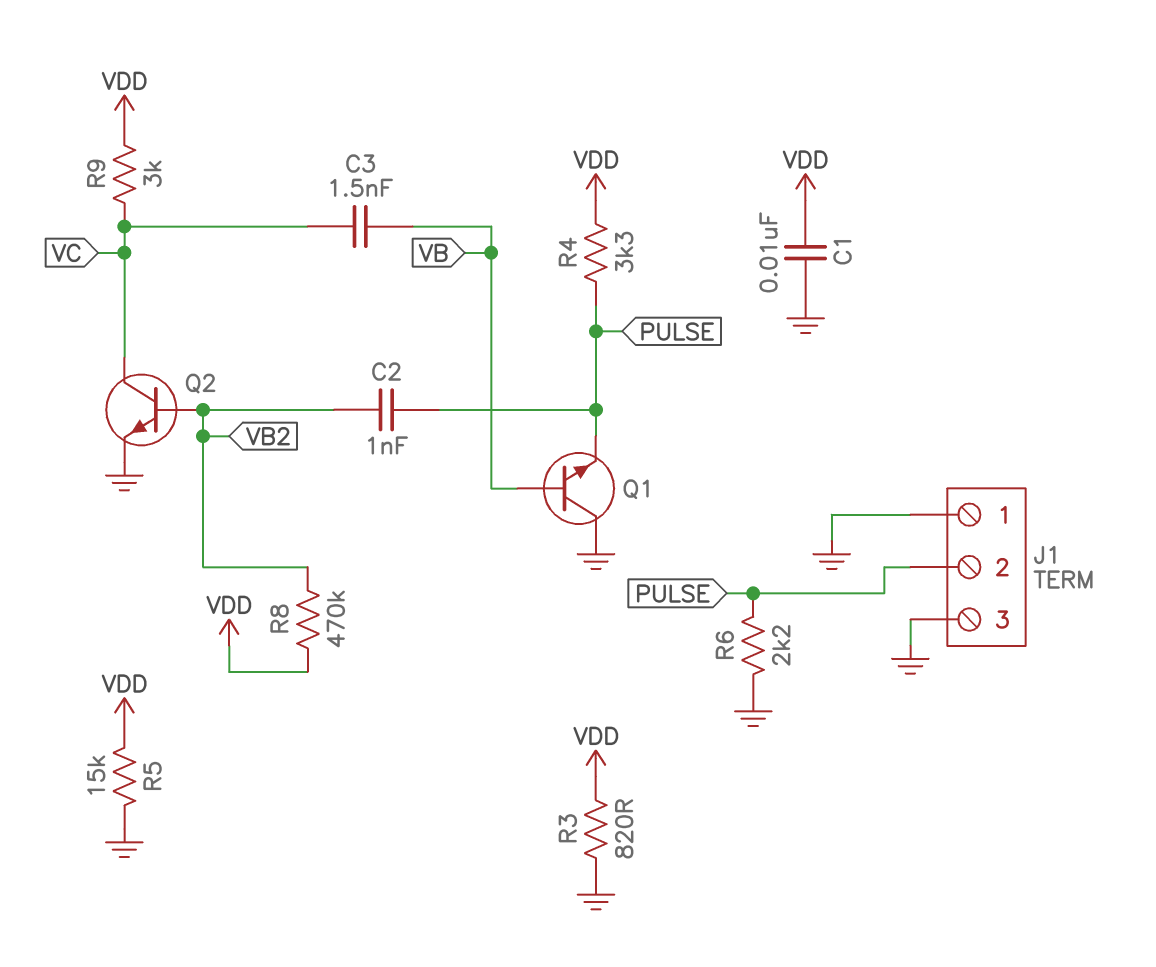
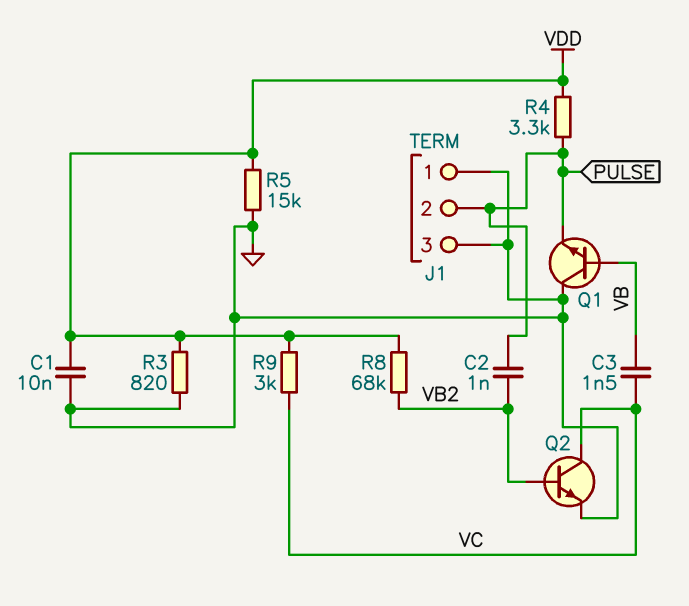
R6: 2.2k (GND, PULSE) -> none
R8: 470k (VB2, VDD) -> 68k (VB2, VDD)

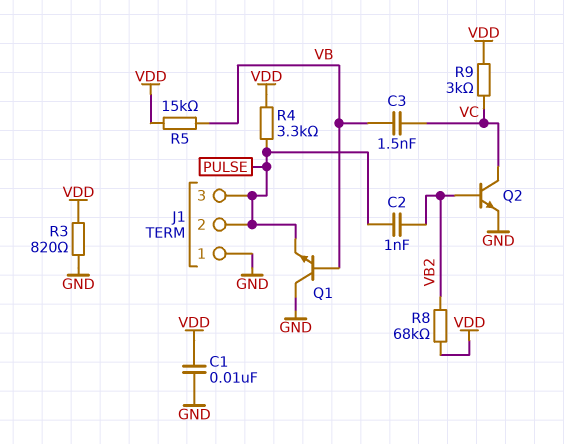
J1 pin 3: GND -> PULSE
R5: 15k (GND, VDD) -> 15k (VB, VDD)

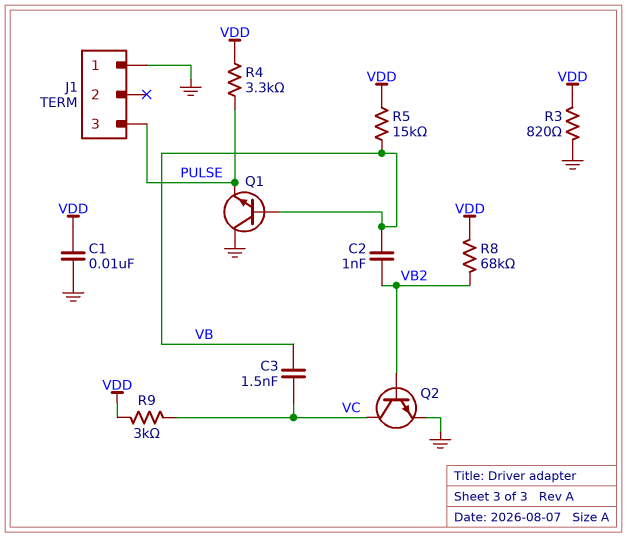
C2: 1nF (PULSE, VB2) -> 1nF (VB, VB2)
J1 pin 2: PULSE -> none

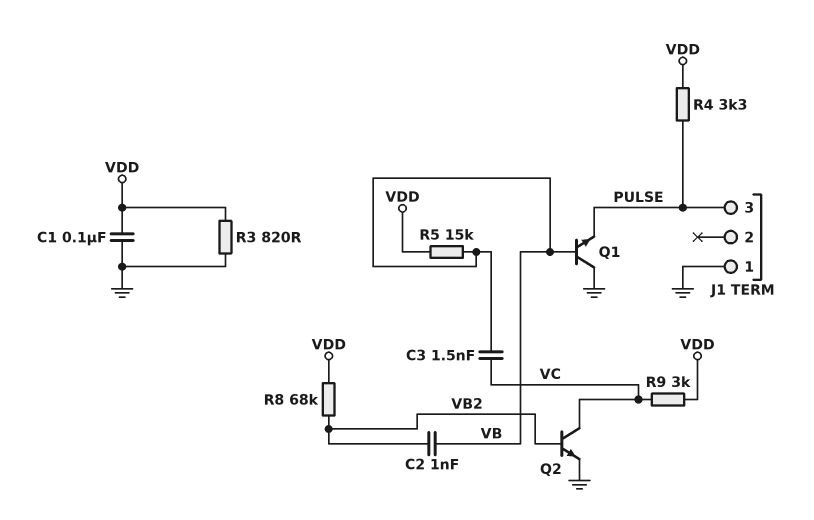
C1: 10nF (GND, VDD) -> 100nF (GND, VDD)

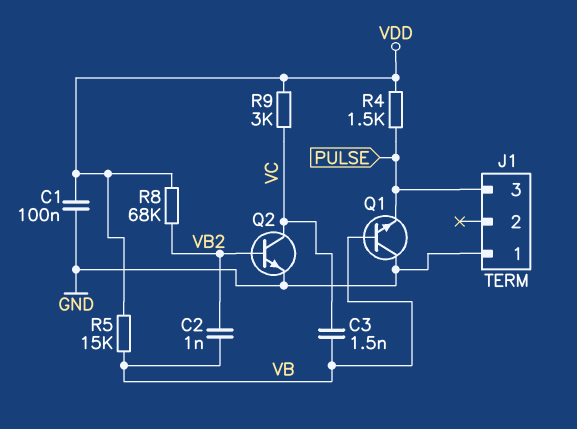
R3: 820 (GND, VDD) -> none
R4: 3.3k (PULSE, VDD) -> 1.5k (PULSE, VDD)

